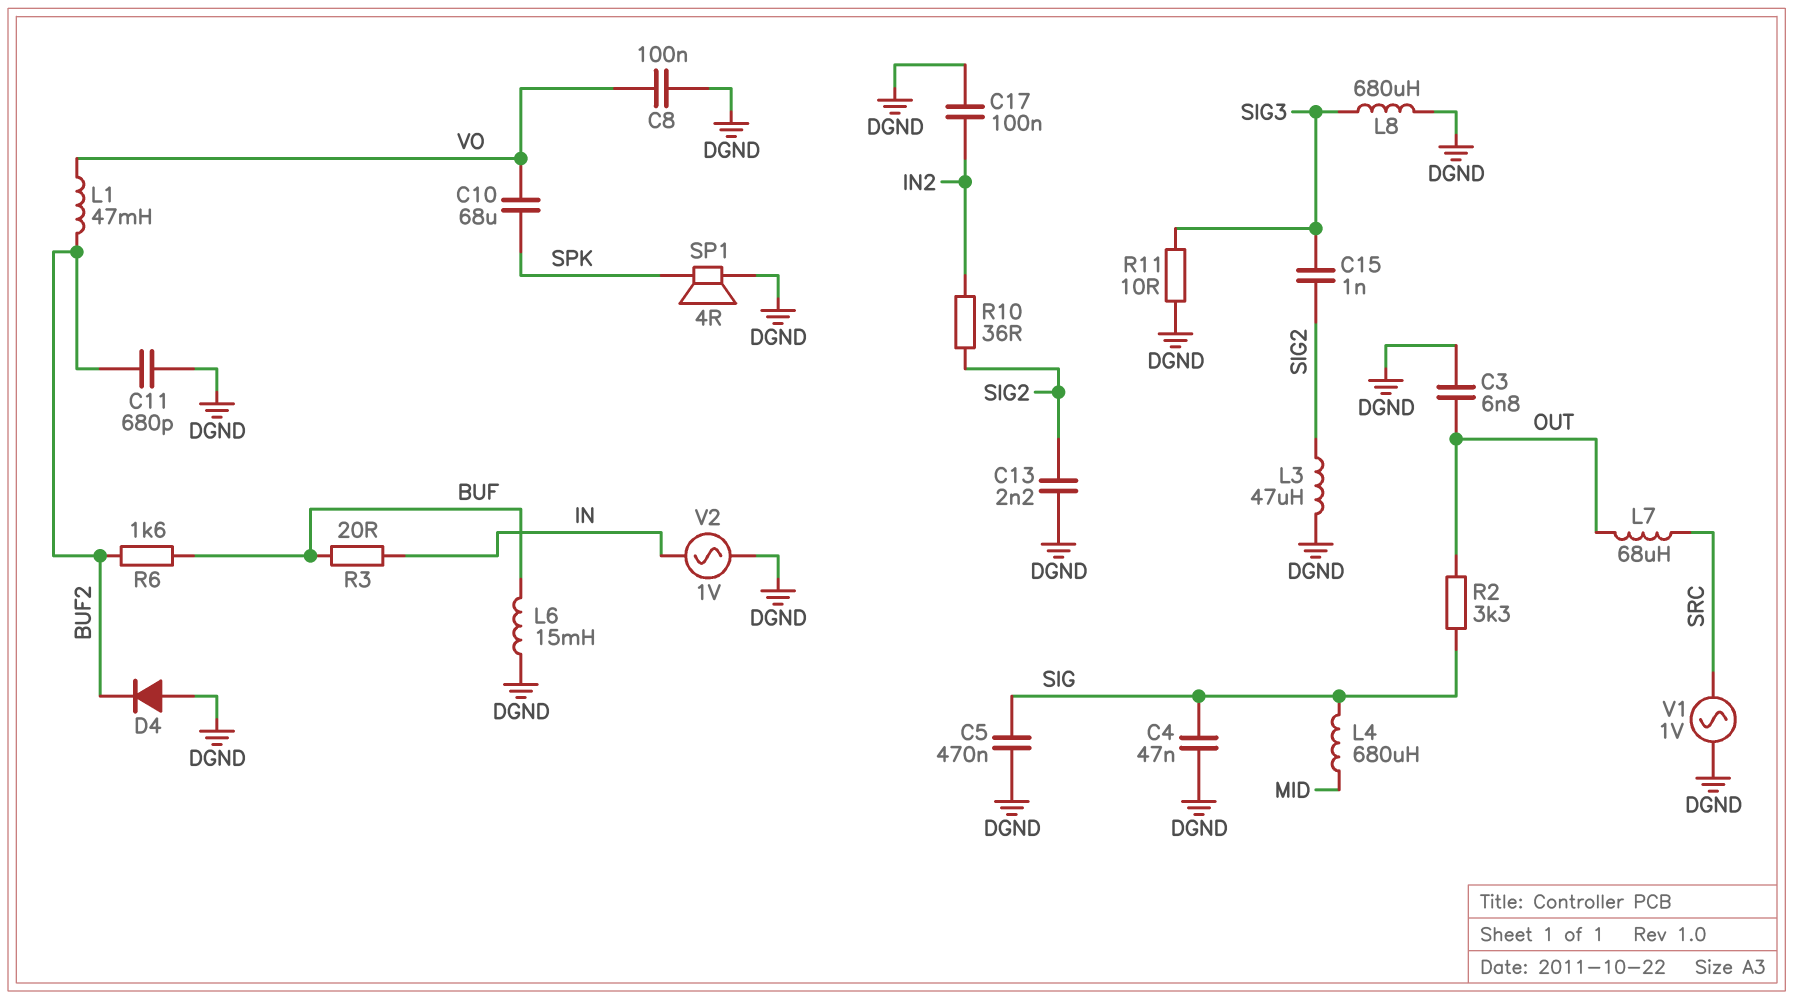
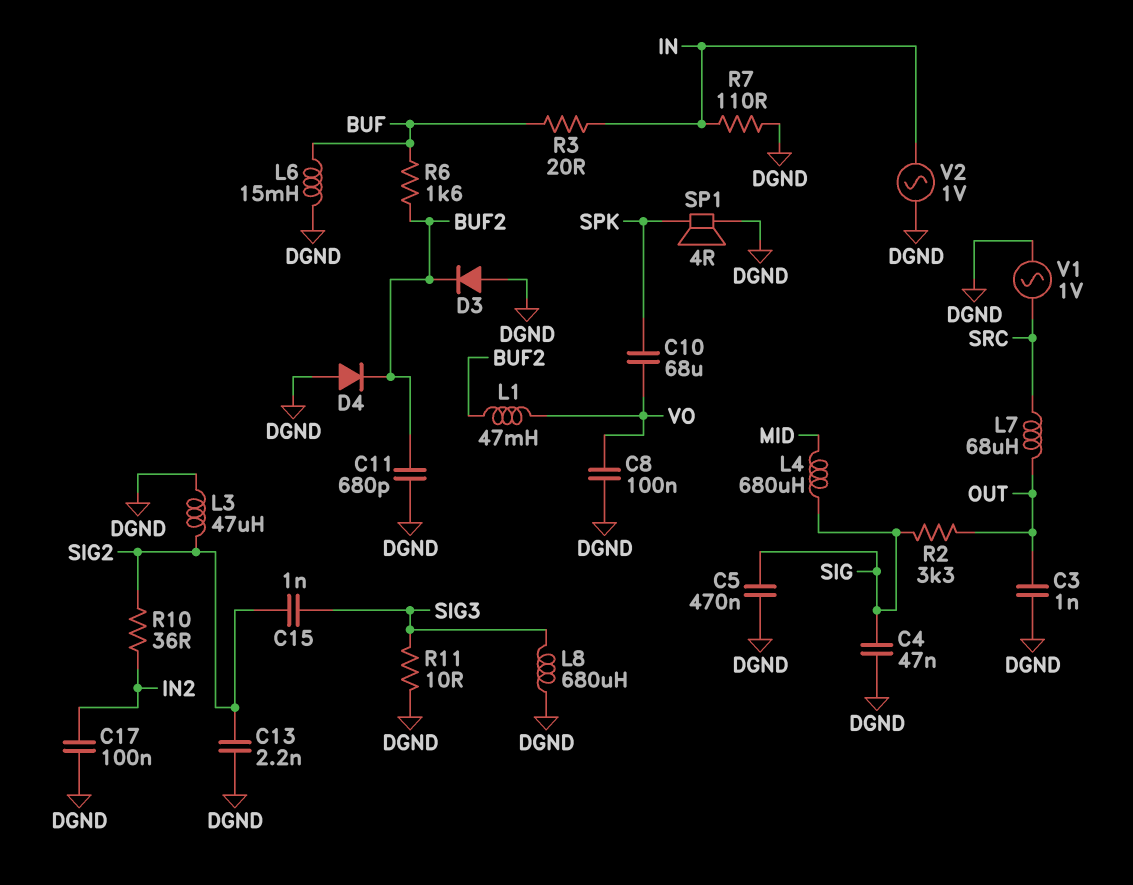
C3: 6.8nF (DGND, OUT) -> 1nF (DGND, OUT)
D3: none -> diode (A DGND, K BUF2)
R7: none -> 110 (DGND, IN)

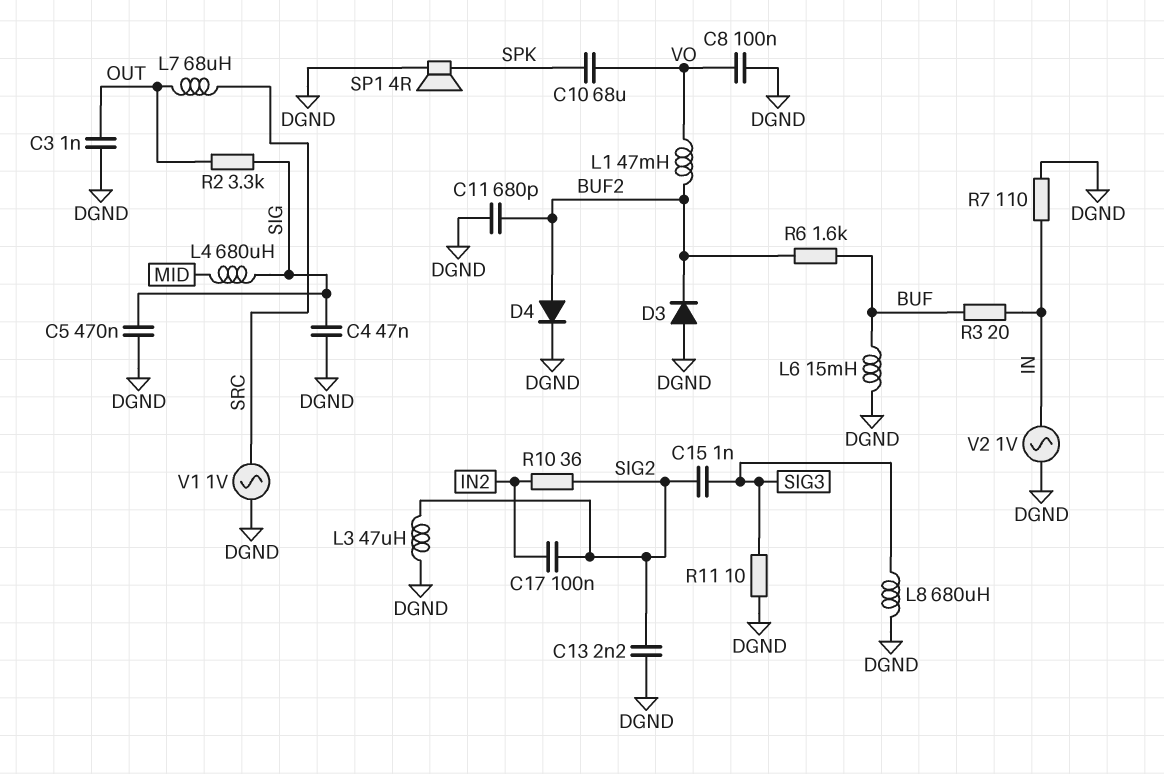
C17: 100nF (DGND, IN2) -> 100nF (IN2, SIG2)
D4: diode (A DGND, K BUF2) -> diode (A BUF2, K DGND)

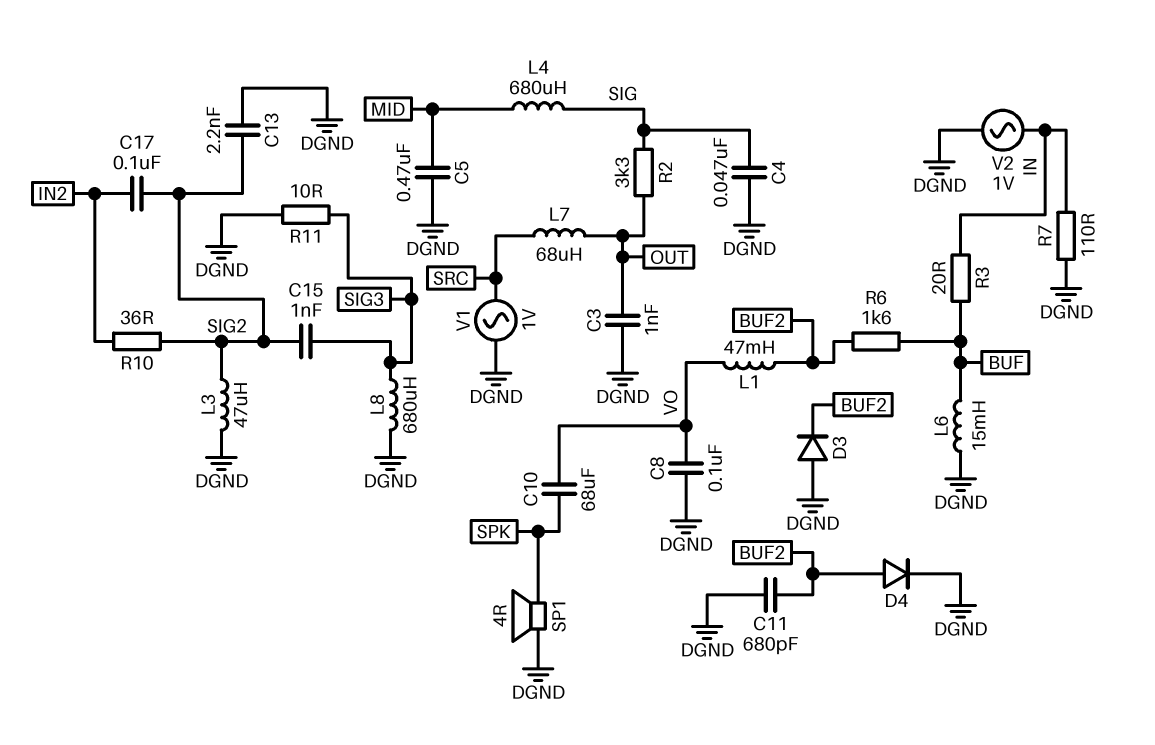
C5: 470nF (DGND, SIG) -> 470nF (DGND, MID)

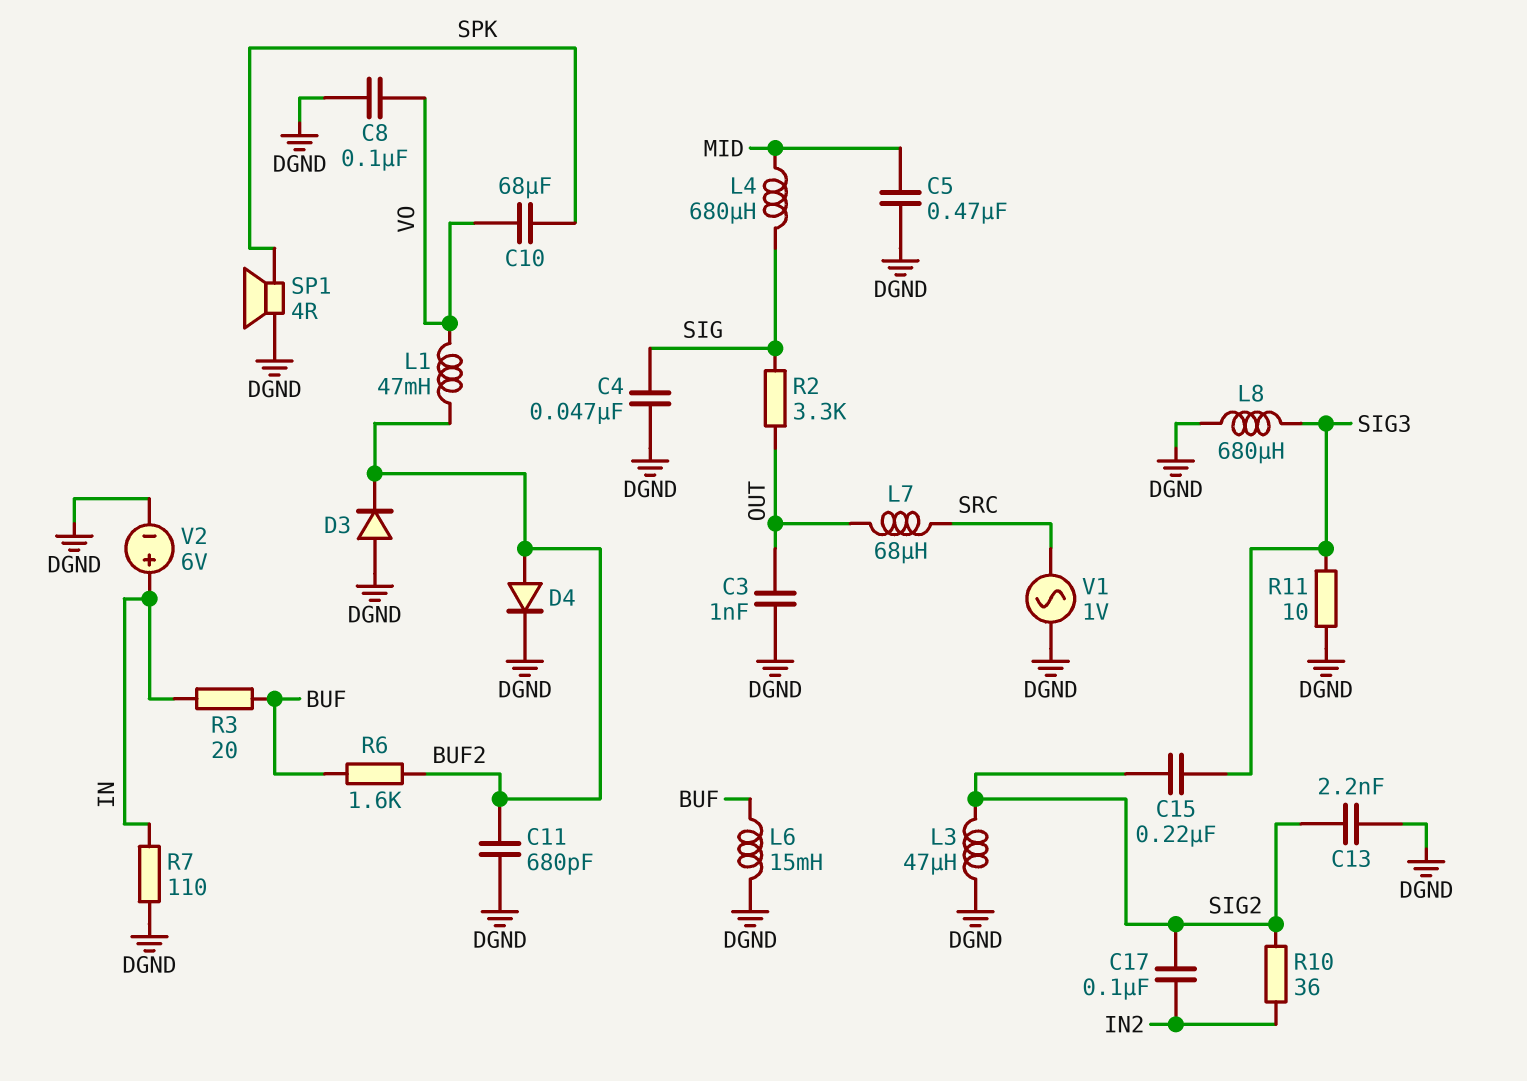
C15: 1nF (SIG2, SIG3) -> 220nF (SIG2, SIG3)
V2: AC 1V (DGND, IN) -> 6V (plus IN, minus DGND)

